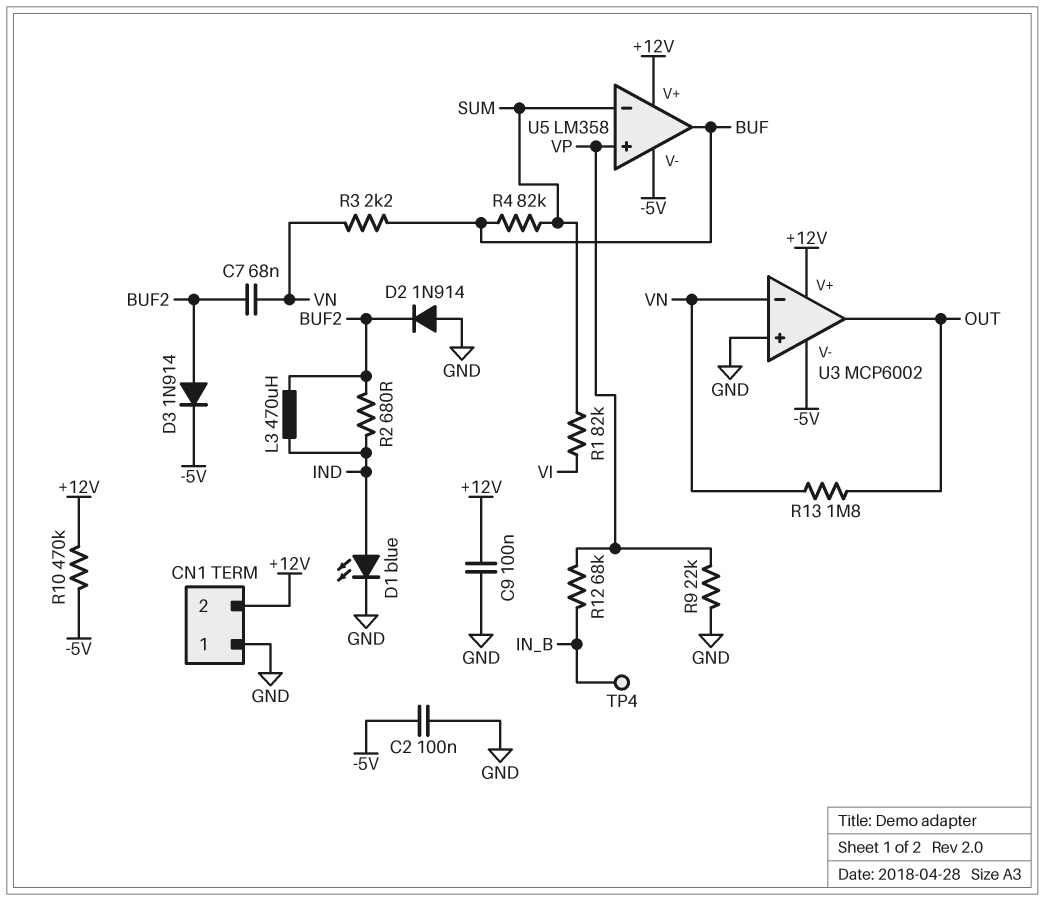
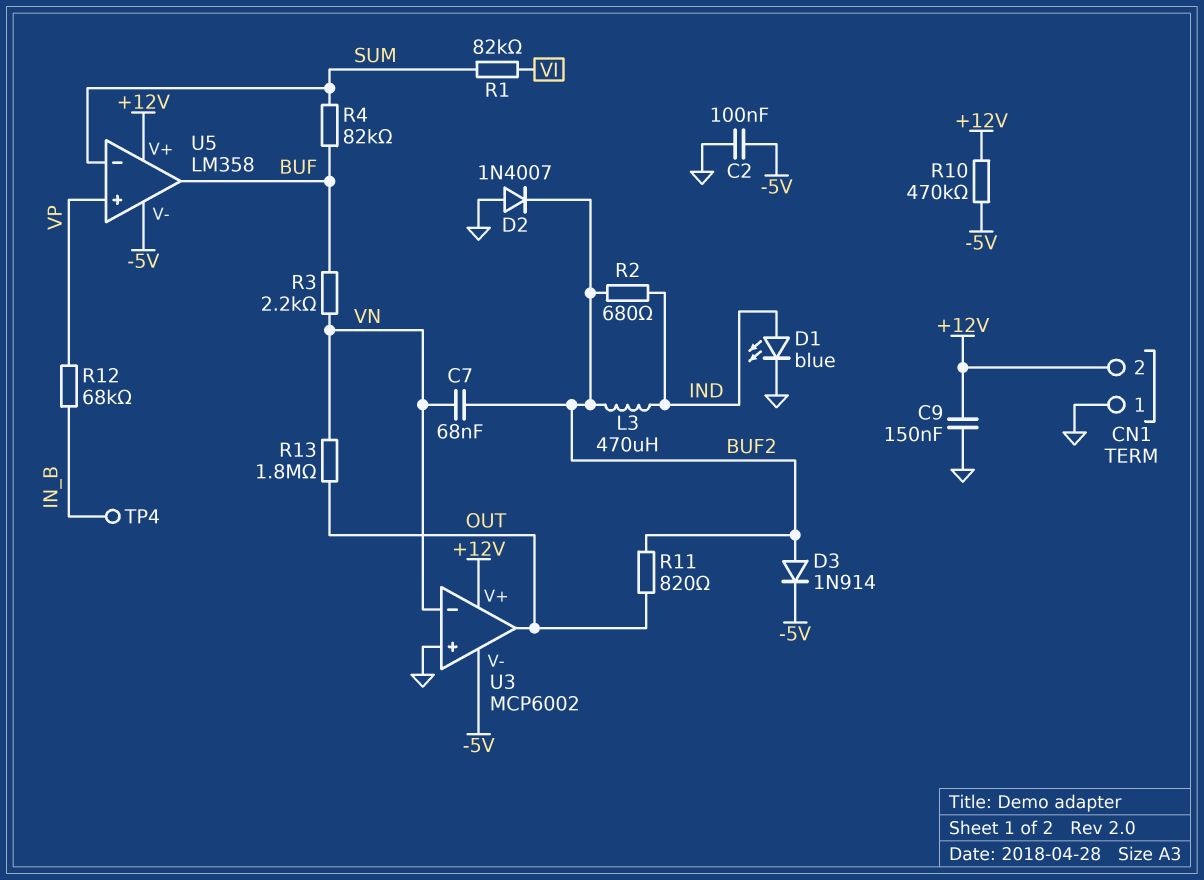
C9: 100nF (+12V, GND) -> 150nF (+12V, GND)
D2: diode 1N914 (A GND, K BUF2) -> diode 1N4007 (A GND, K BUF2)
R9: 22k (GND, VP) -> none
R11: none -> 820 (BUF2, OUT)

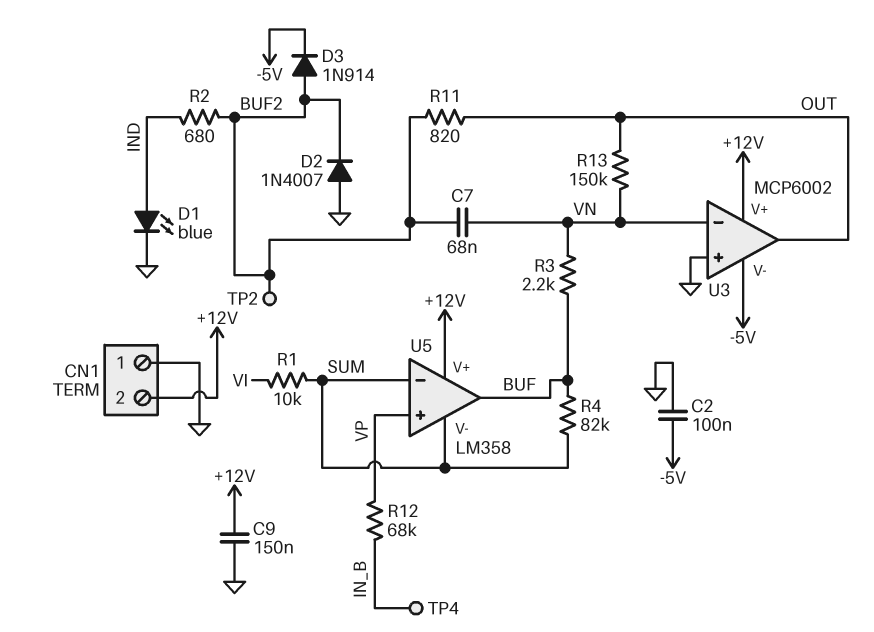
L3: 470uH (BUF2, IND) -> none
R1: 82k (SUM, VI) -> 10k (SUM, VI)
R10: 470k (+12V, -5V) -> none
R13: 1.8M (OUT, VN) -> 150k (OUT, VN)
TP2: none -> test point (BUF2)
U5 pin V-: -5V -> SUM

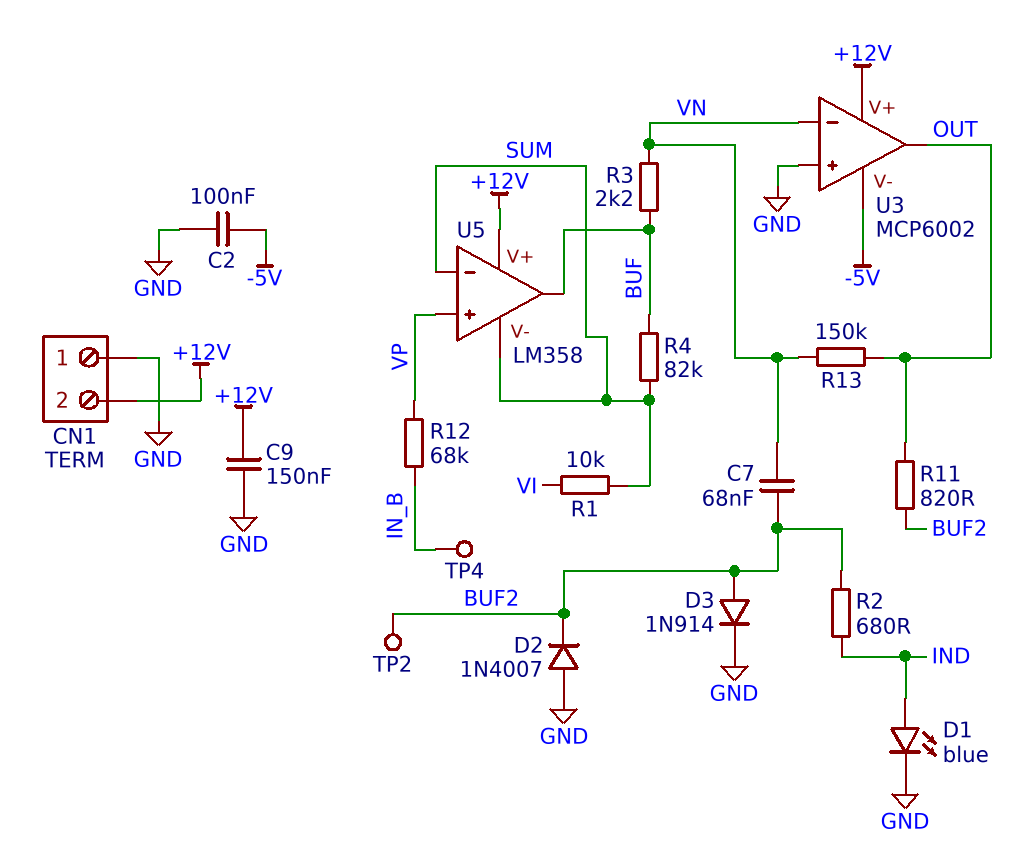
D3: diode 1N914 (A BUF2, K -5V) -> diode 1N914 (A BUF2, K GND)

